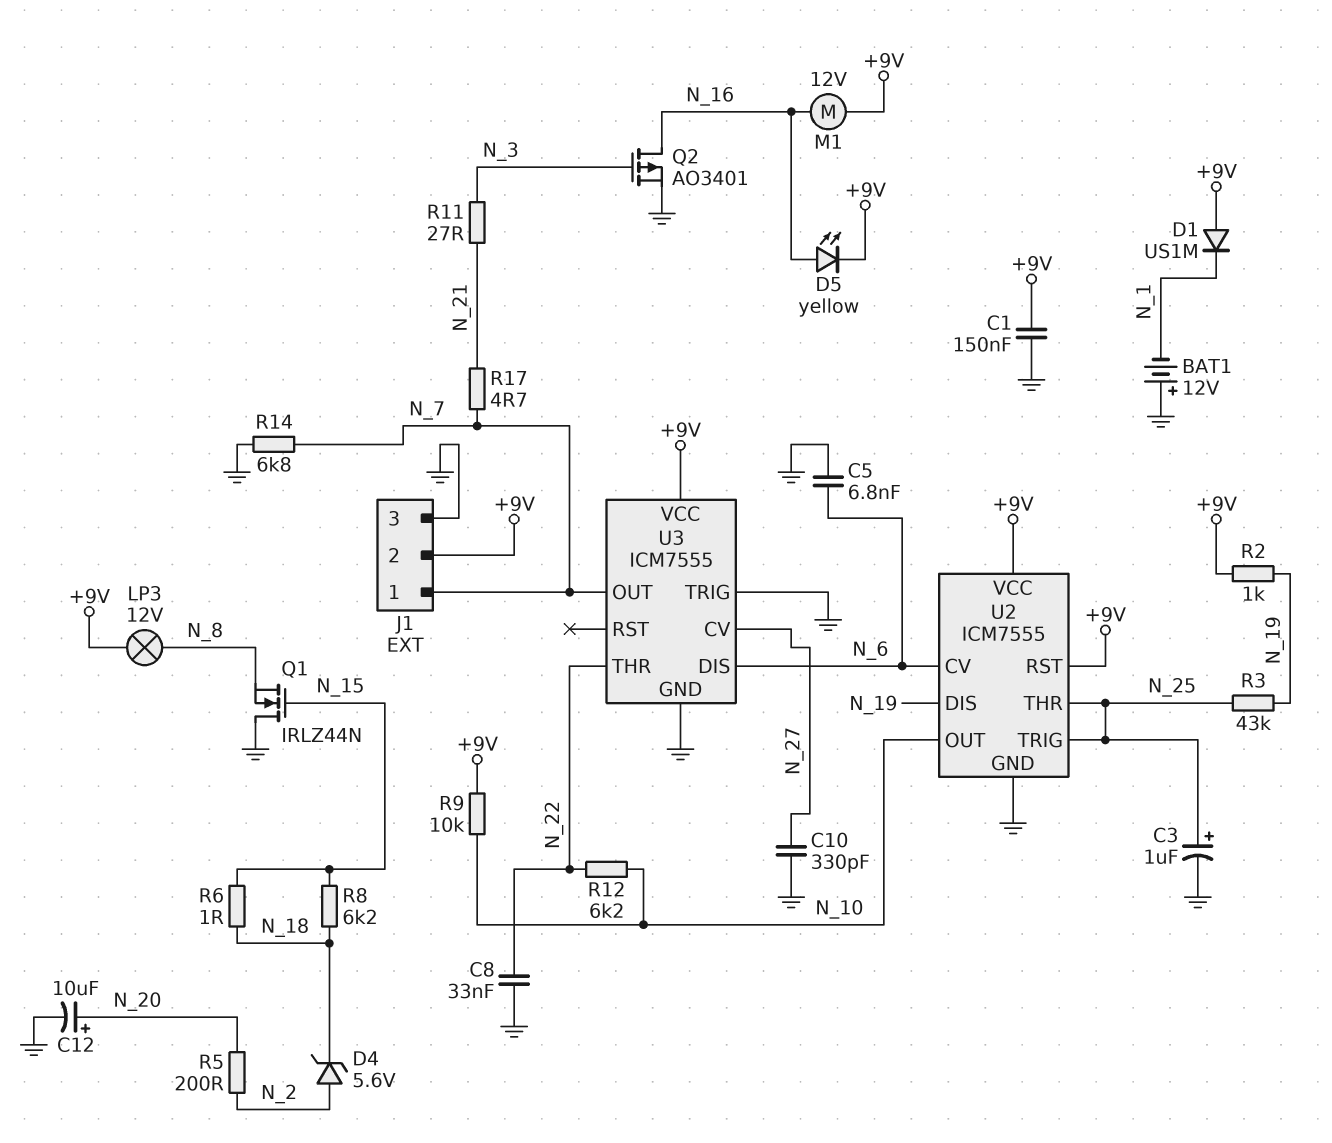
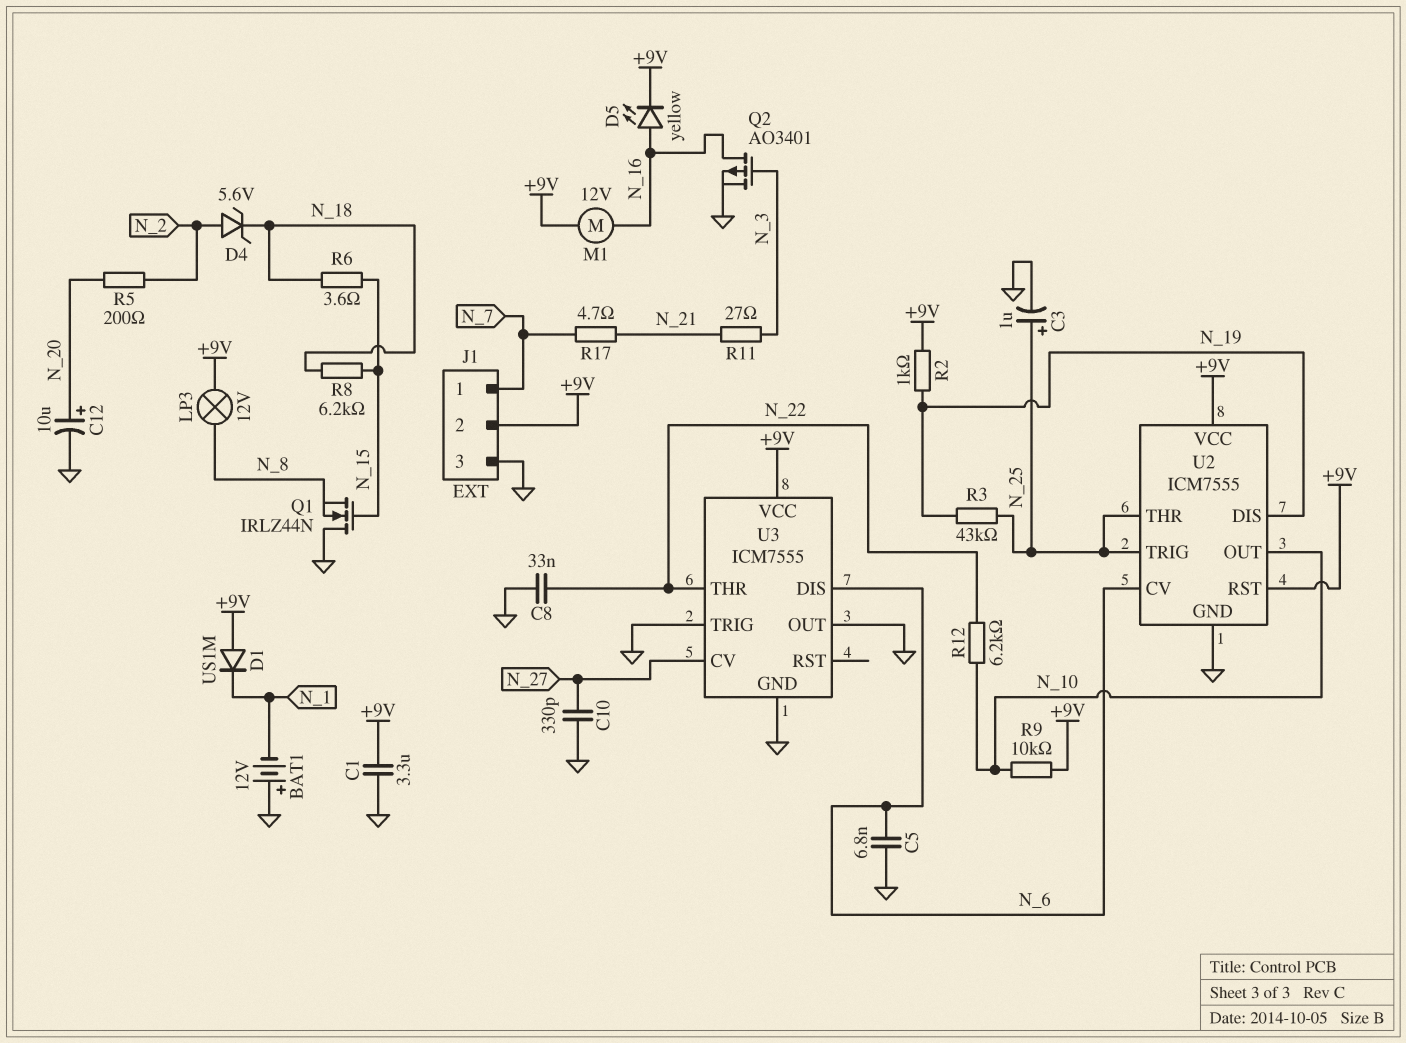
C1: 150nF (+9V, GND) -> 3.3uF (+9V, GND)
R6: 1 (N_15, N_18) -> 3.6 (N_15, N_18)
R14: 6.8k (GND, N_7) -> none
U3 pin OUT: N_7 -> GND

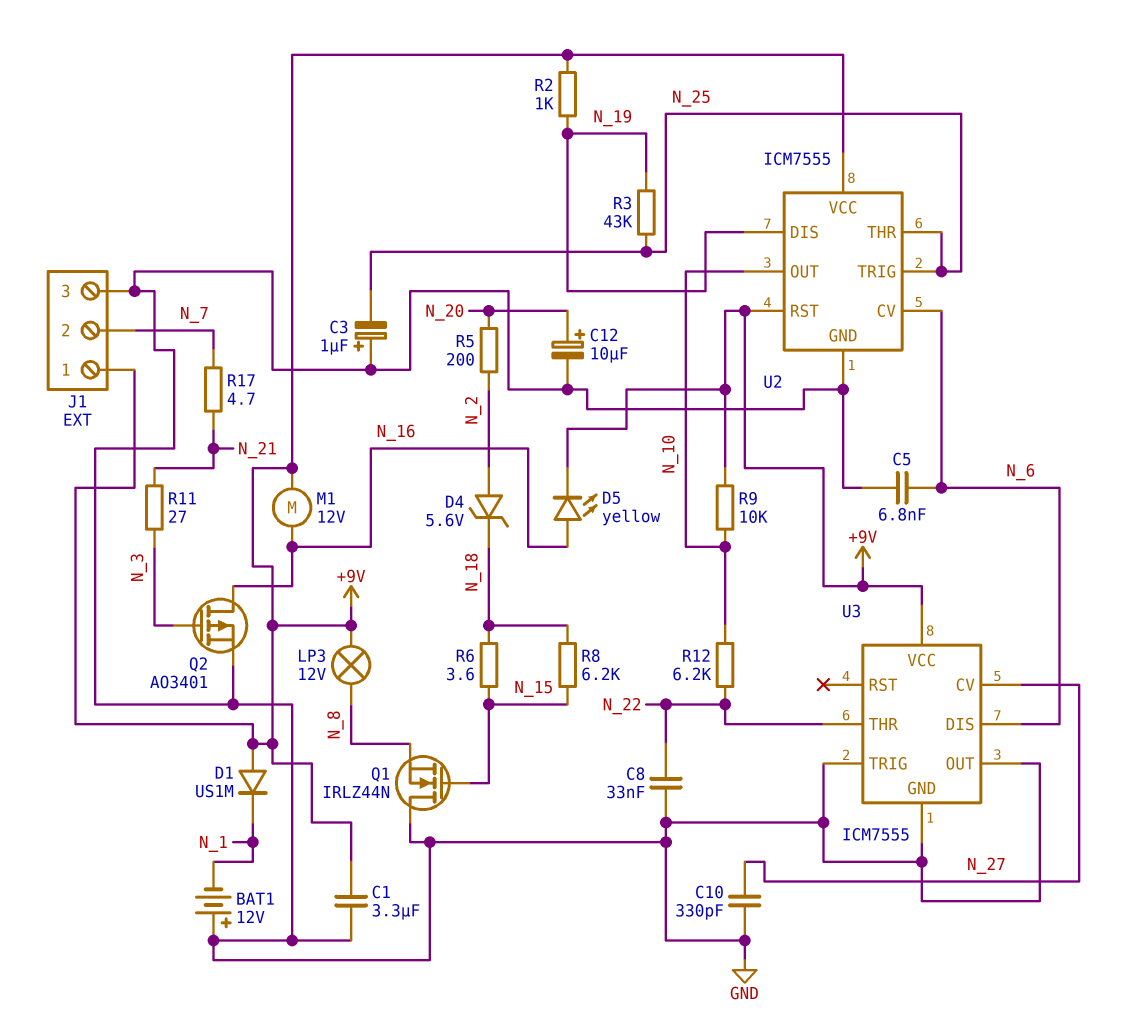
C3: 1uF (plus N_25, minus GND) -> 1uF (plus GND, minus N_25)
J1 pin 1: N_7 -> +9V
J1 pin 2: +9V -> N_7

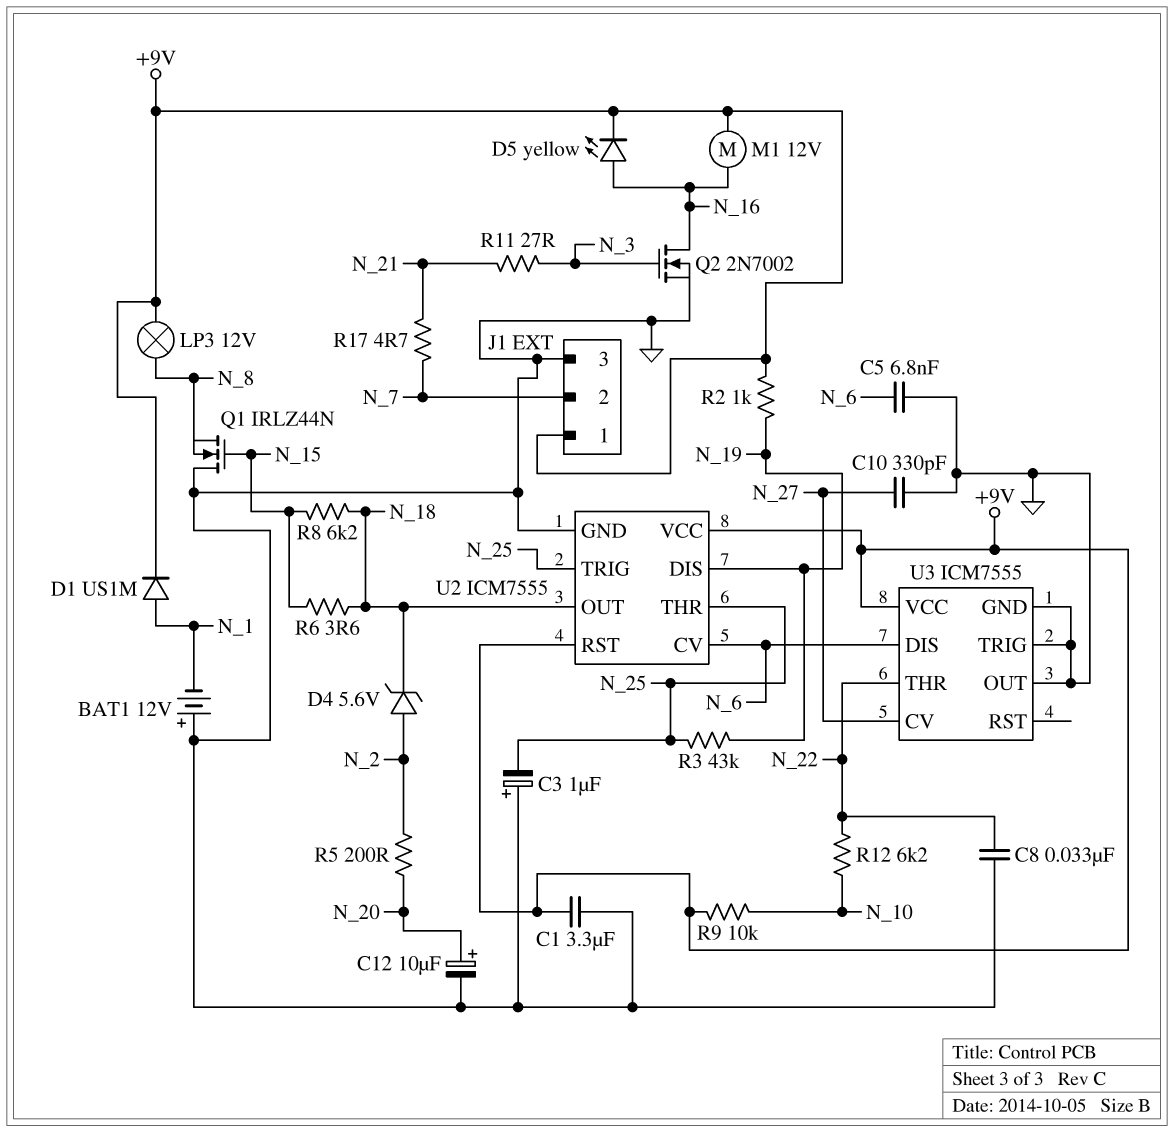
D1: diode US1M (A +9V, K N_1) -> diode US1M (A N_1, K +9V)
Q2: PMOS AO3401 (G N_3, D N_16, S GND) -> NMOS 2N7002 (G N_3, D N_16, S GND)
U2 pin OUT: N_10 -> N_18

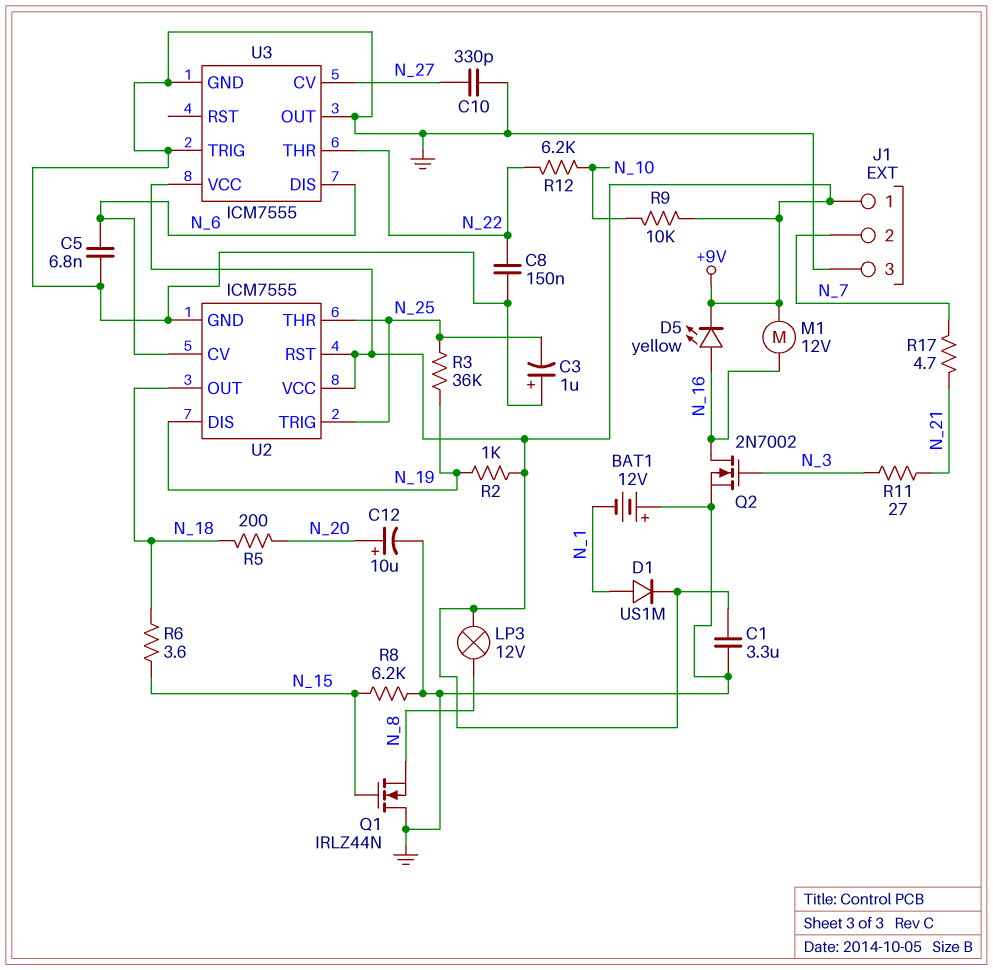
C8: 33nF (GND, N_22) -> 150nF (GND, N_22)
D4: zener 5.6V (A N_2, K N_18) -> none
R3: 43k (N_19, N_25) -> 36k (N_19, N_25)
R5: 200 (N_2, N_20) -> 200 (N_18, N_20)
R8: 6.2k (N_15, N_18) -> 6.2k (GND, N_15)

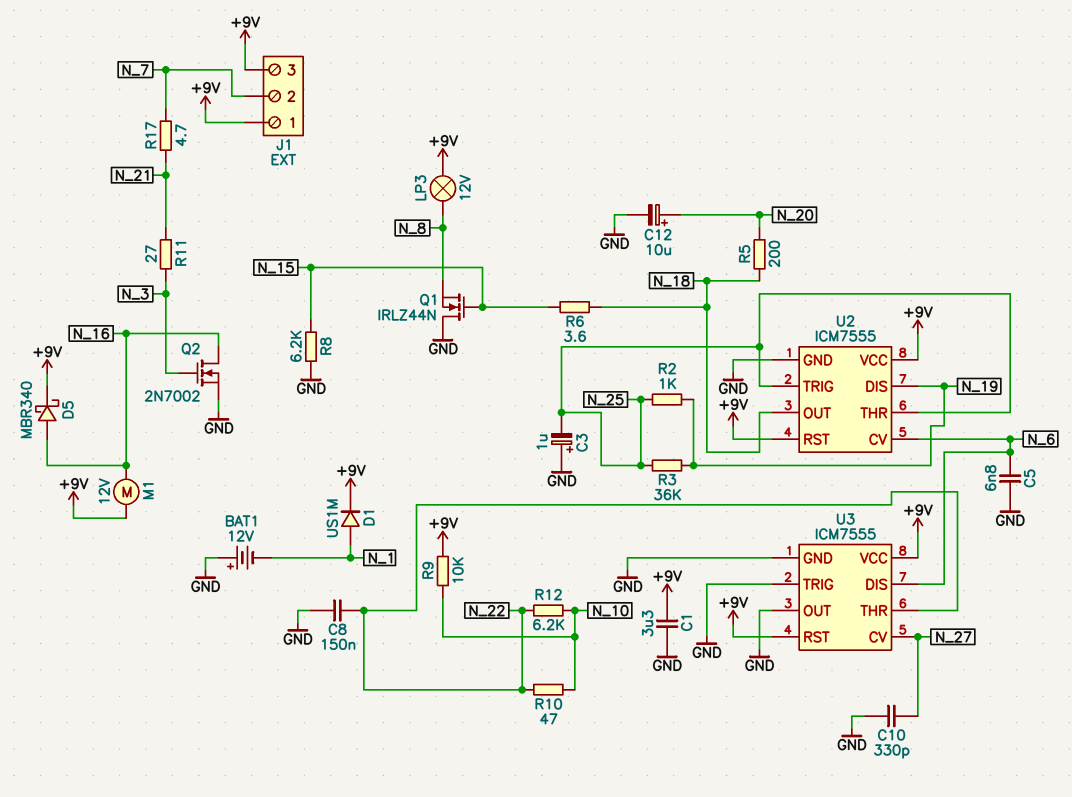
D5: LED yellow (A N_16, K +9V) -> schottky MBR340 (A N_16, K +9V)
J1 pin 3: GND -> +9V
R2: 1k (+9V, N_19) -> 1k (N_19, N_25)
R10: none -> 47 (N_10, N_22)
U3 pin RST: none -> +9V

